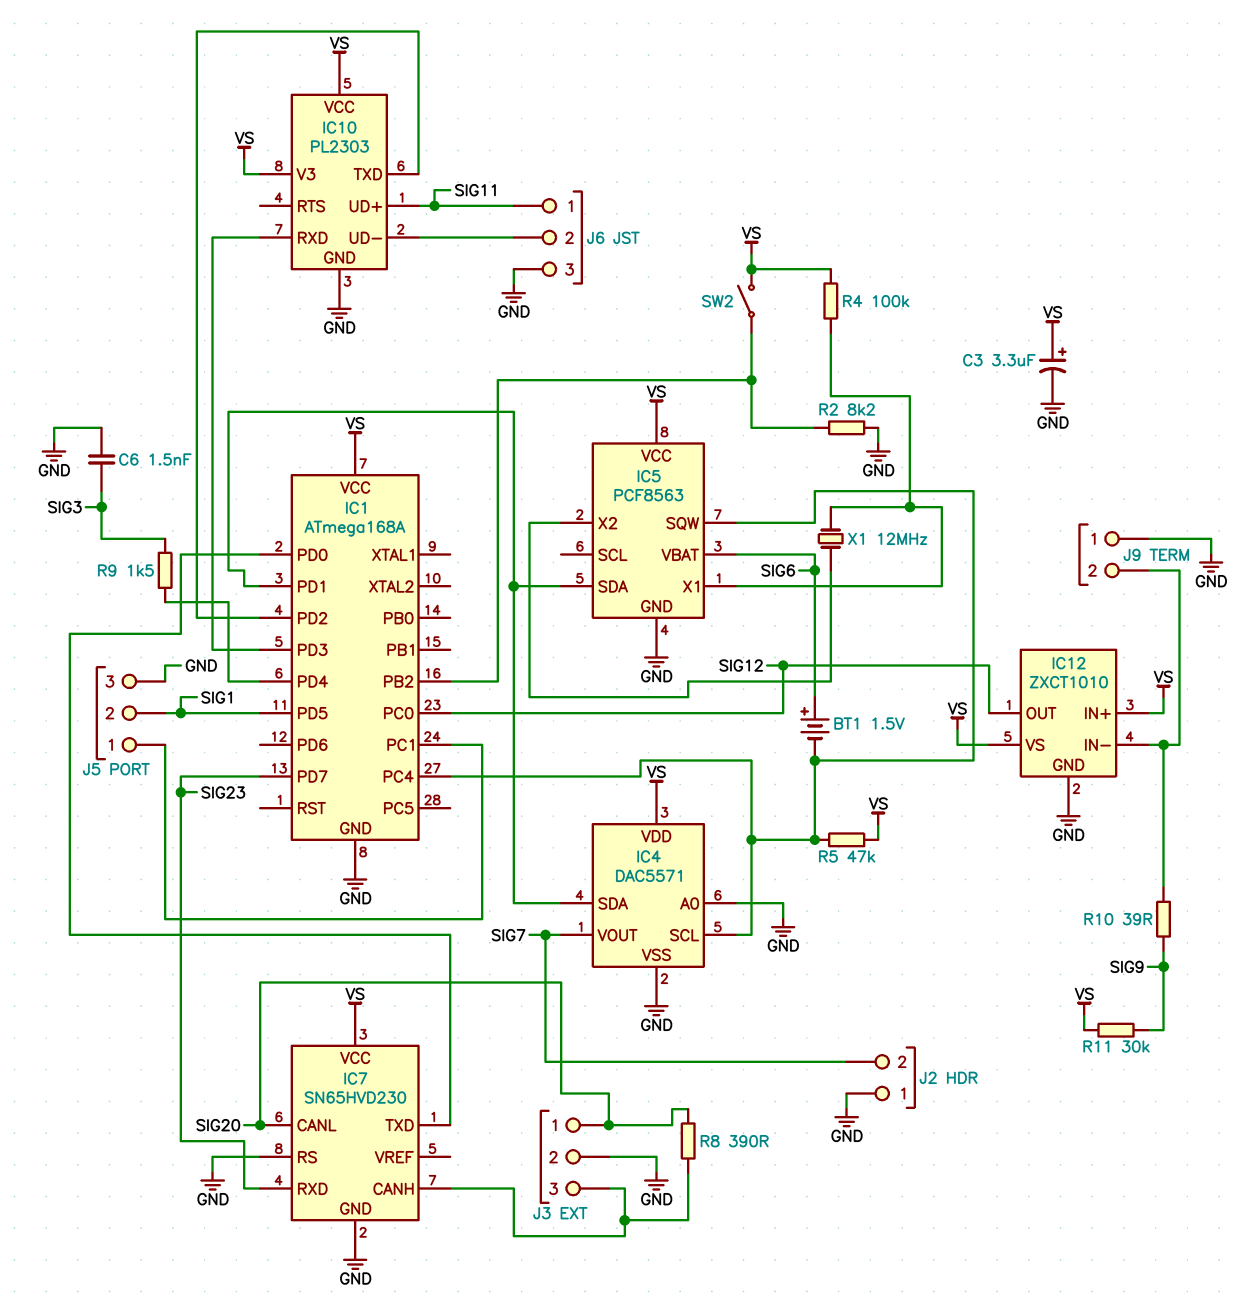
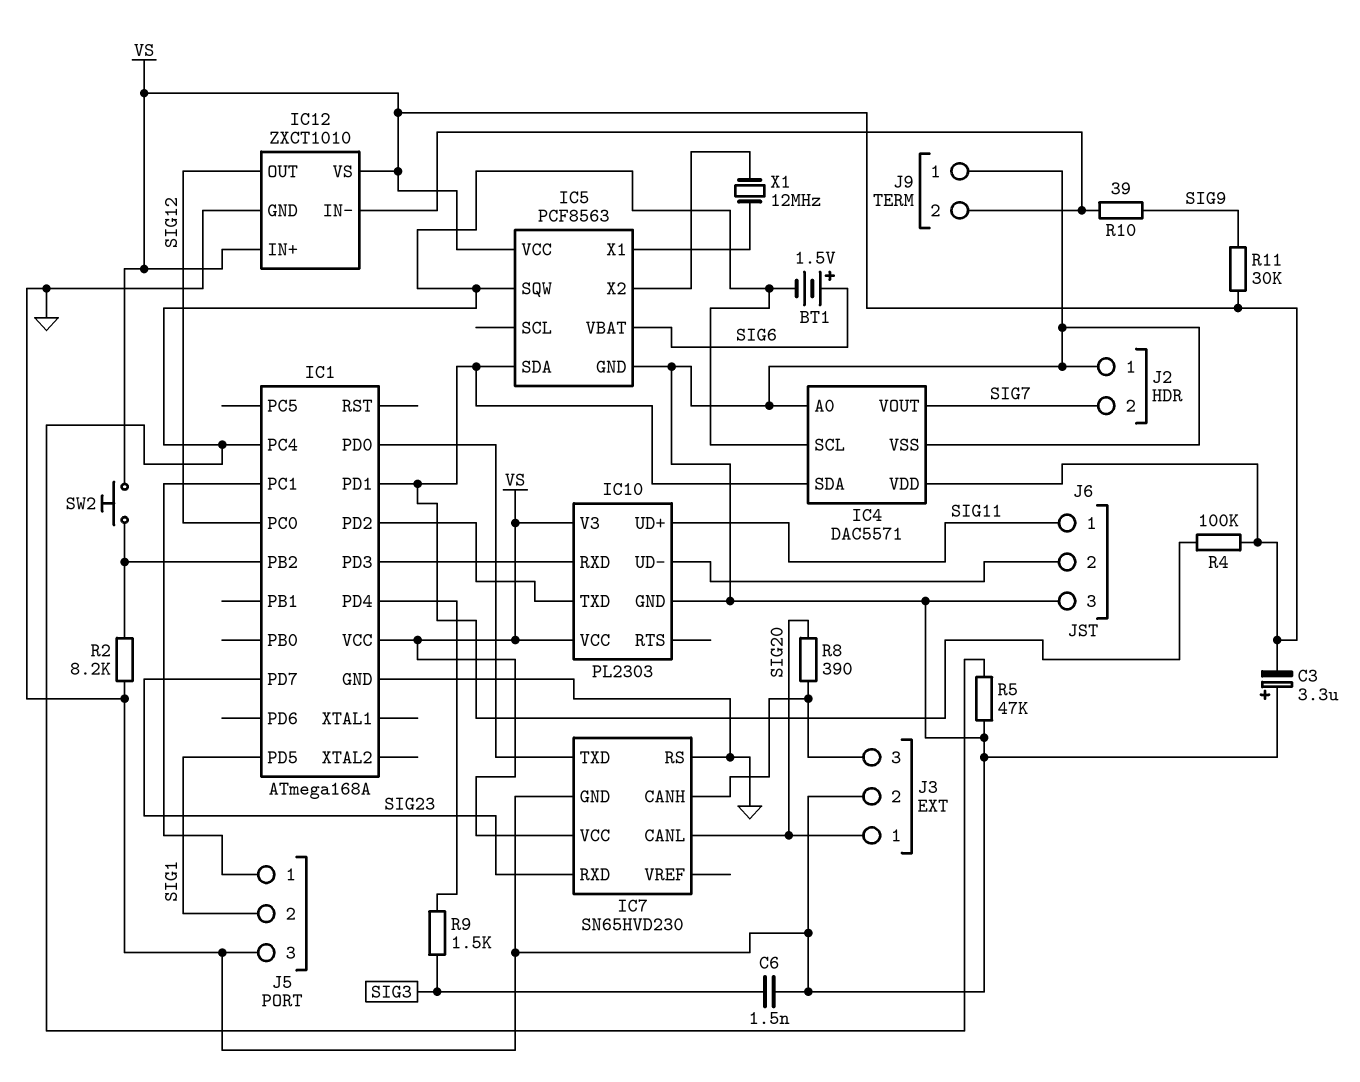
C3: 3.3uF (plus VS, minus GND) -> 3.3uF (plus GND, minus VS)
R4: 100k (IC5/X1, VS) -> 100k (IC1/PD1, VS)
R5: 47k (IC1/PC4, VS) -> 47k (GND, IC1/PC4)
SW2: switch (IC1/PB2, VS) -> button (IC1/PB2, VS)

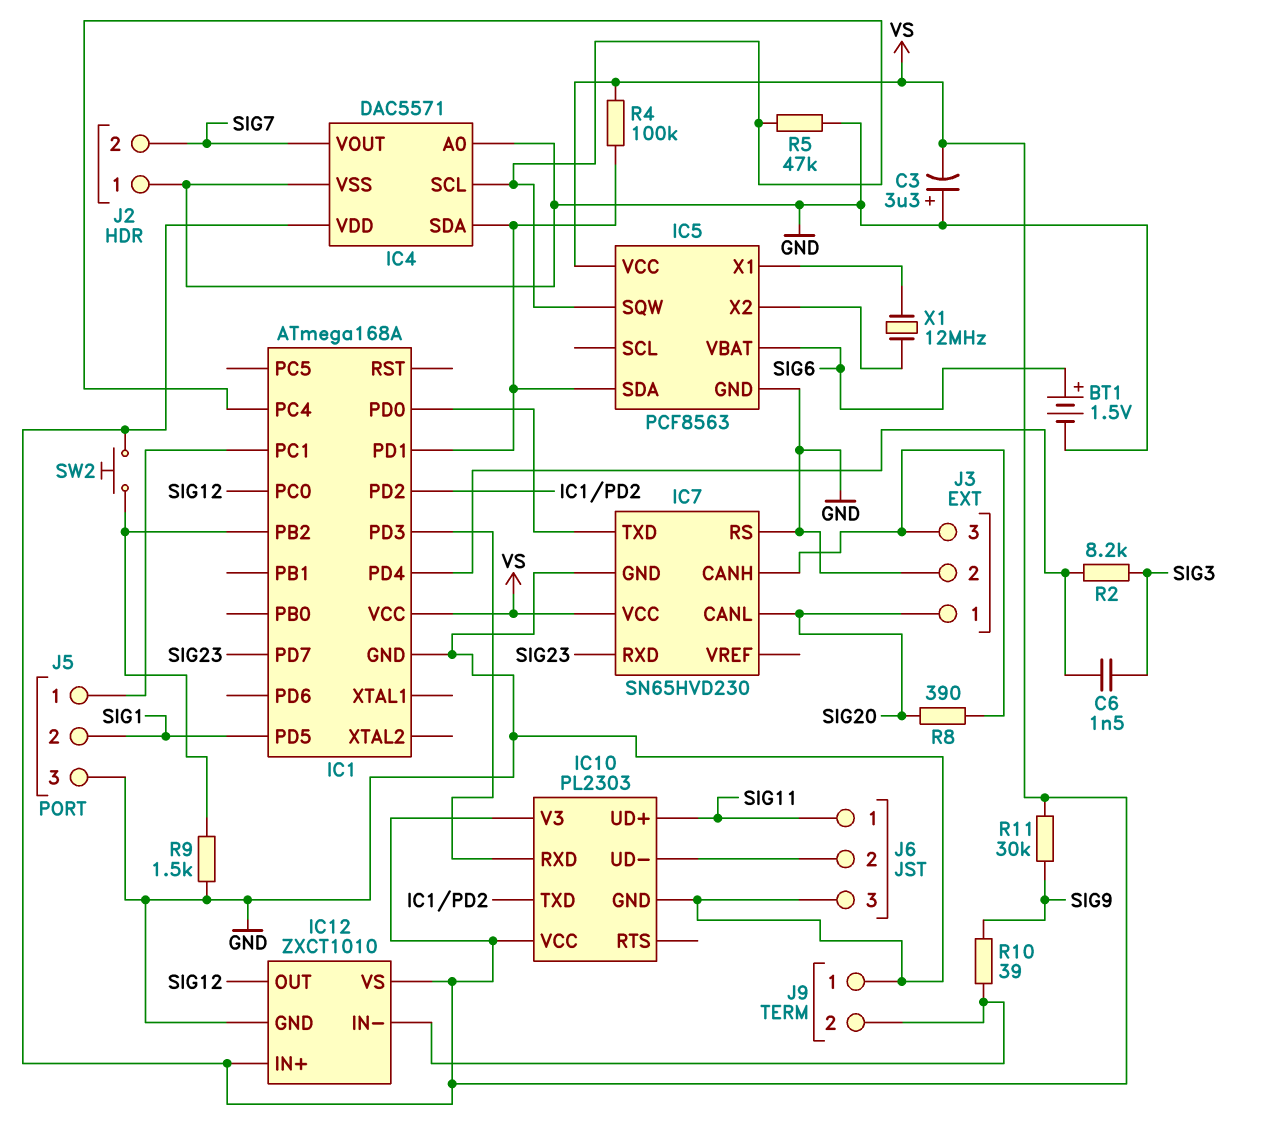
BT1: 1.5V (plus SIG6, minus IC1/PC4) -> 1.5V (plus SIG6, minus GND)
C6: 1.5nF (GND, SIG3) -> 1.5nF (IC1/PD4, SIG3)
R2: 8.2k (GND, IC1/PB2) -> 8.2k (IC1/PD4, SIG3)
R9: 1.5k (IC1/PD4, SIG3) -> 1.5k (GND, IC1/PB2)

